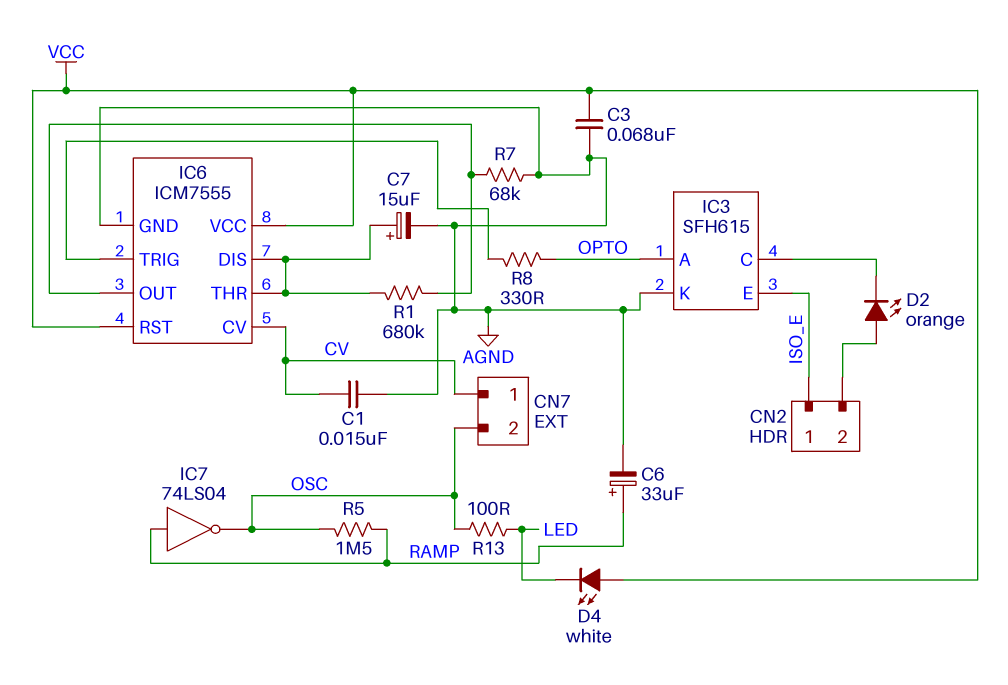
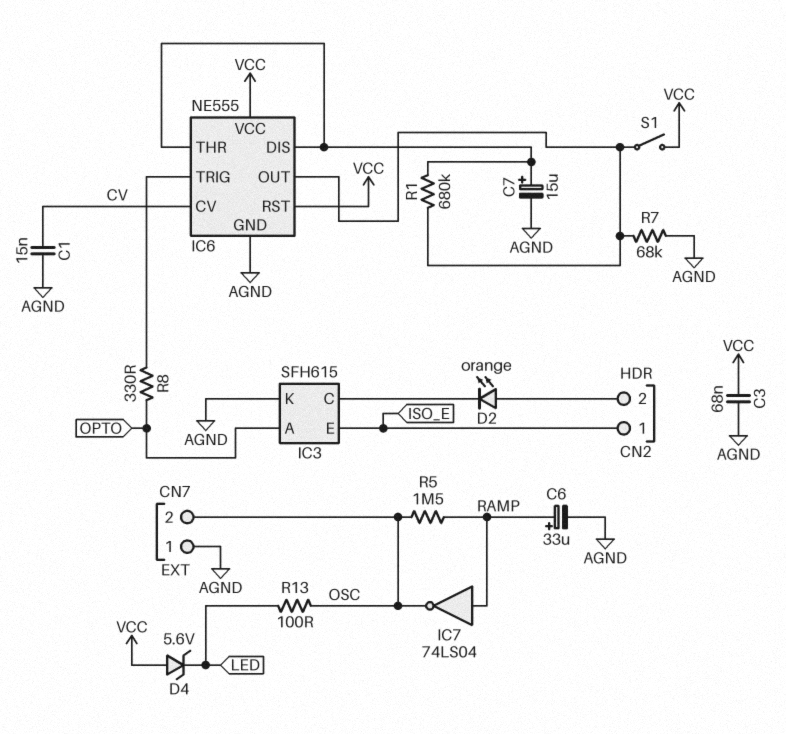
CN7 pin 1: CV -> AGND
D4: LED white (A VCC, K LED) -> zener 5.6V (A VCC, K LED)
IC6: ICM7555 -> NE555
S1: none -> switch (IC6/OUT, VCC)

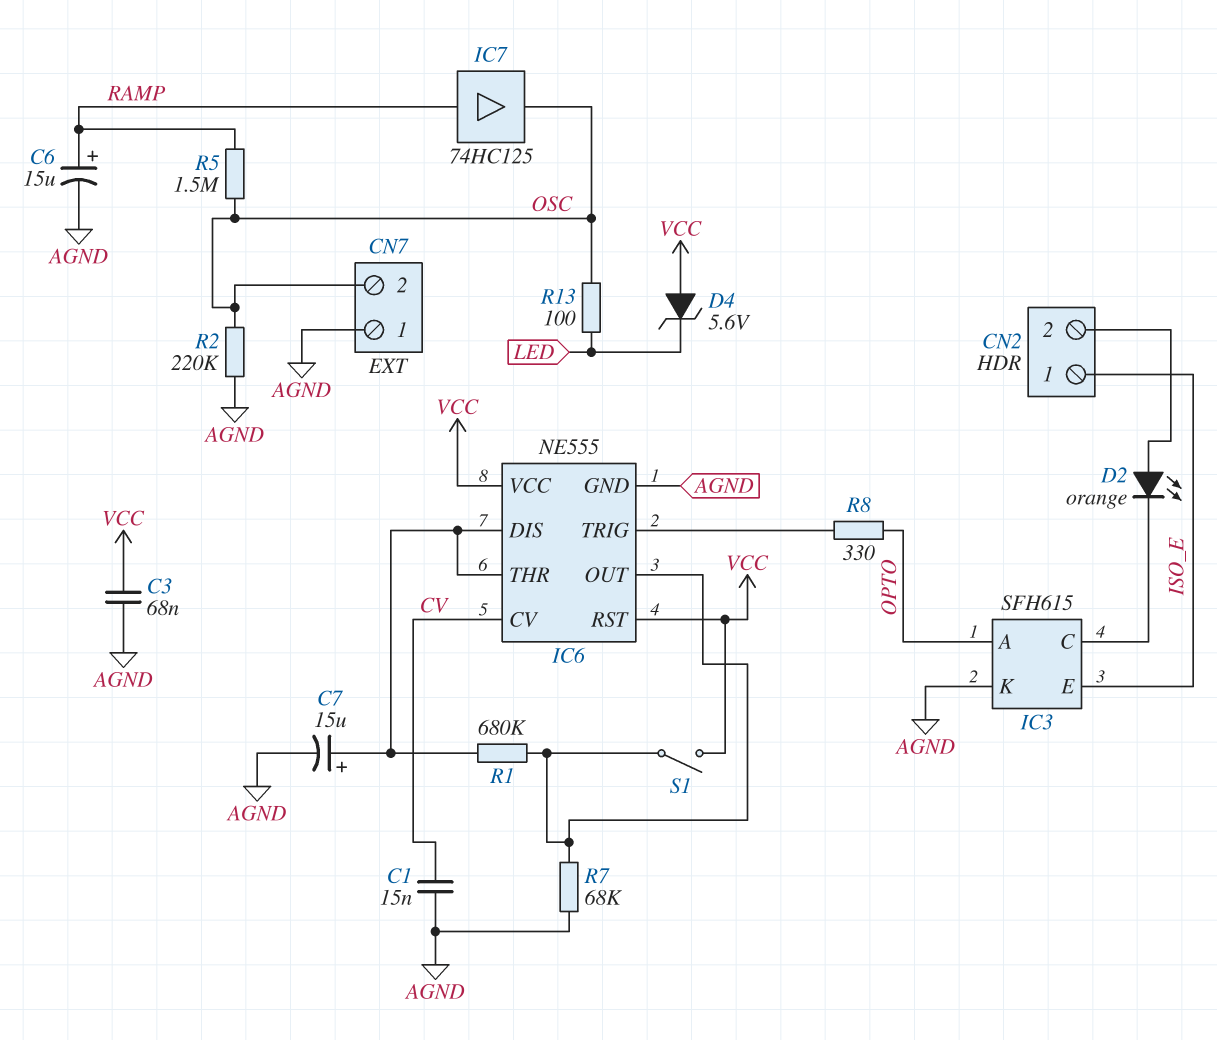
C6: 33uF (plus RAMP, minus AGND) -> 15uF (plus RAMP, minus AGND)
IC7: NOT 74LS04 (in RAMP, out OSC) -> buffer 74HC125 (in RAMP, out OSC)
R2: none -> 220k (AGND, OSC)

